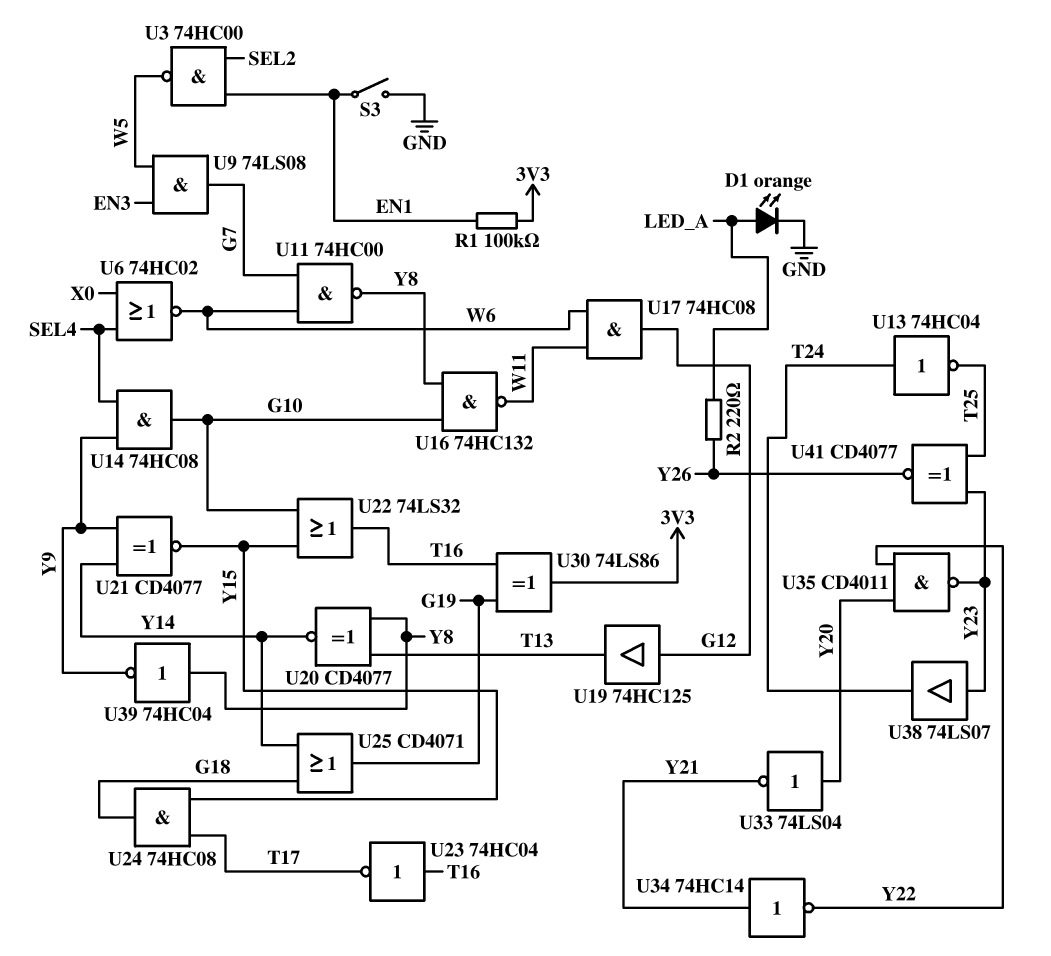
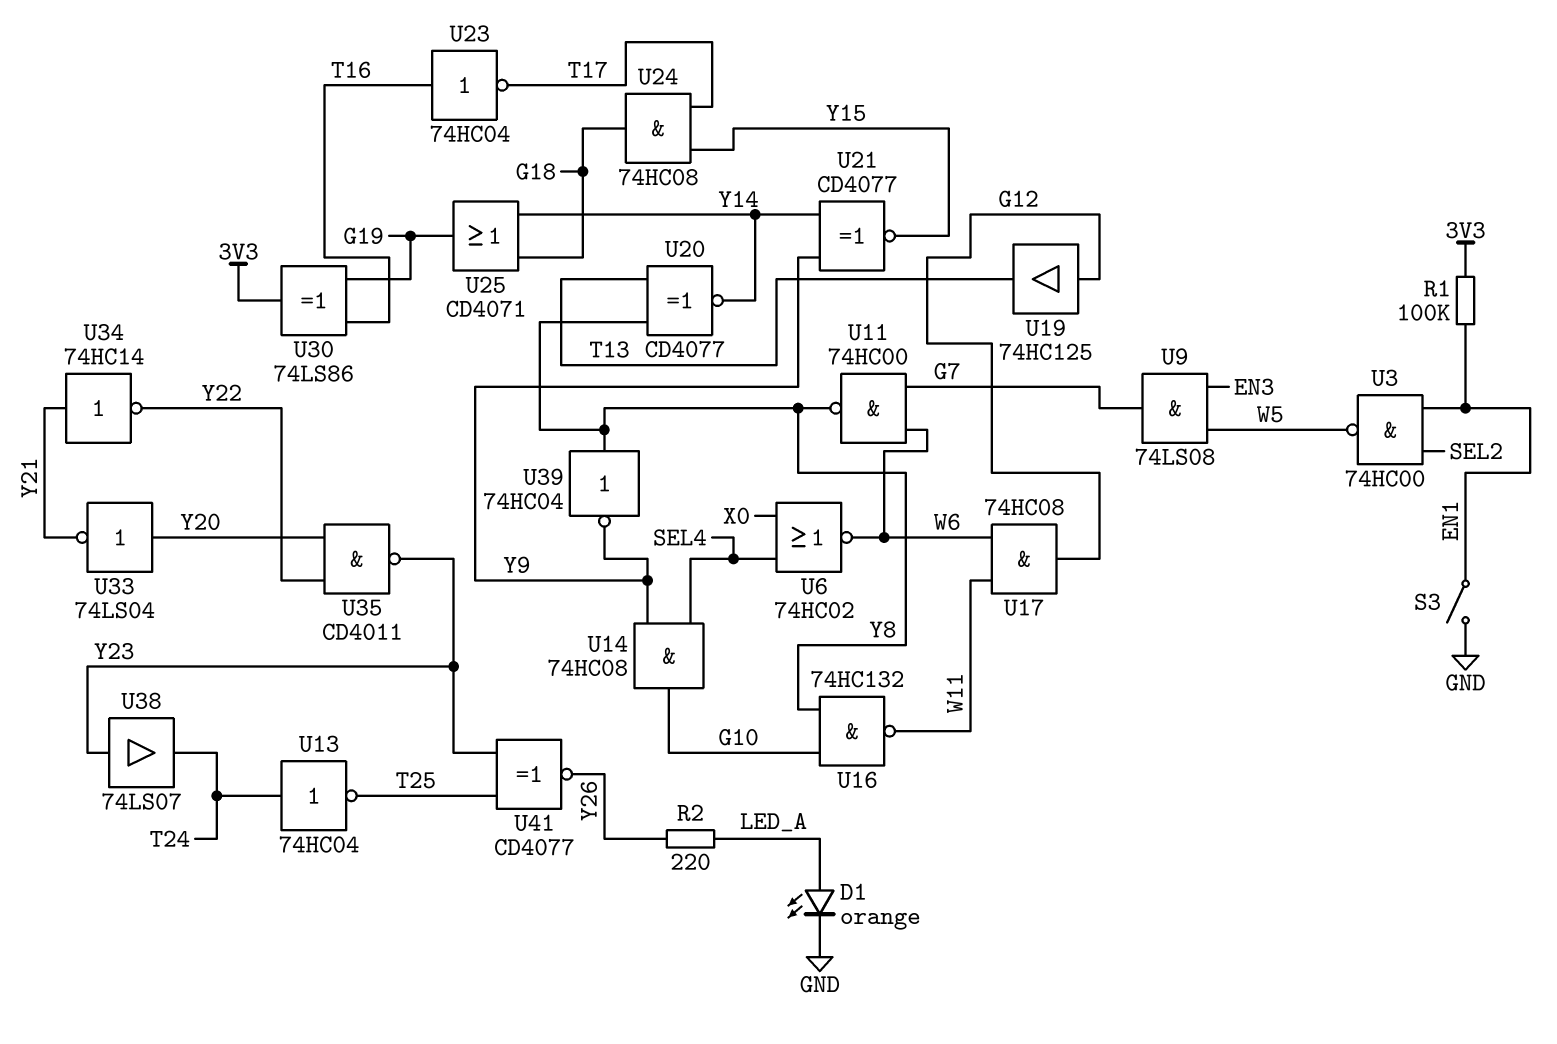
U22: OR 74LS32 (in G10, in Y15, out T16) -> none

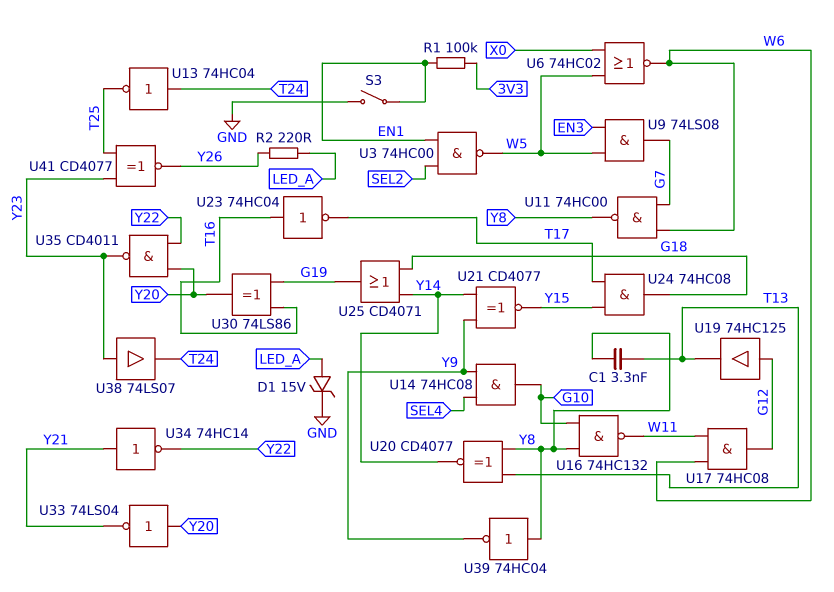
C1: none -> 3.3nF (T13, Y8)
D1: LED orange (A LED_A, K GND) -> zener 15V (A LED_A, K GND)
U6: NOR 74HC02 (in SEL4, in X0, out W6) -> NOR 74HC02 (in W5, in X0, out W6)
U30: XOR 74LS86 (in G19, in T16, out 3V3) -> XOR 74LS86 (in G19, in T16, out Y20)

